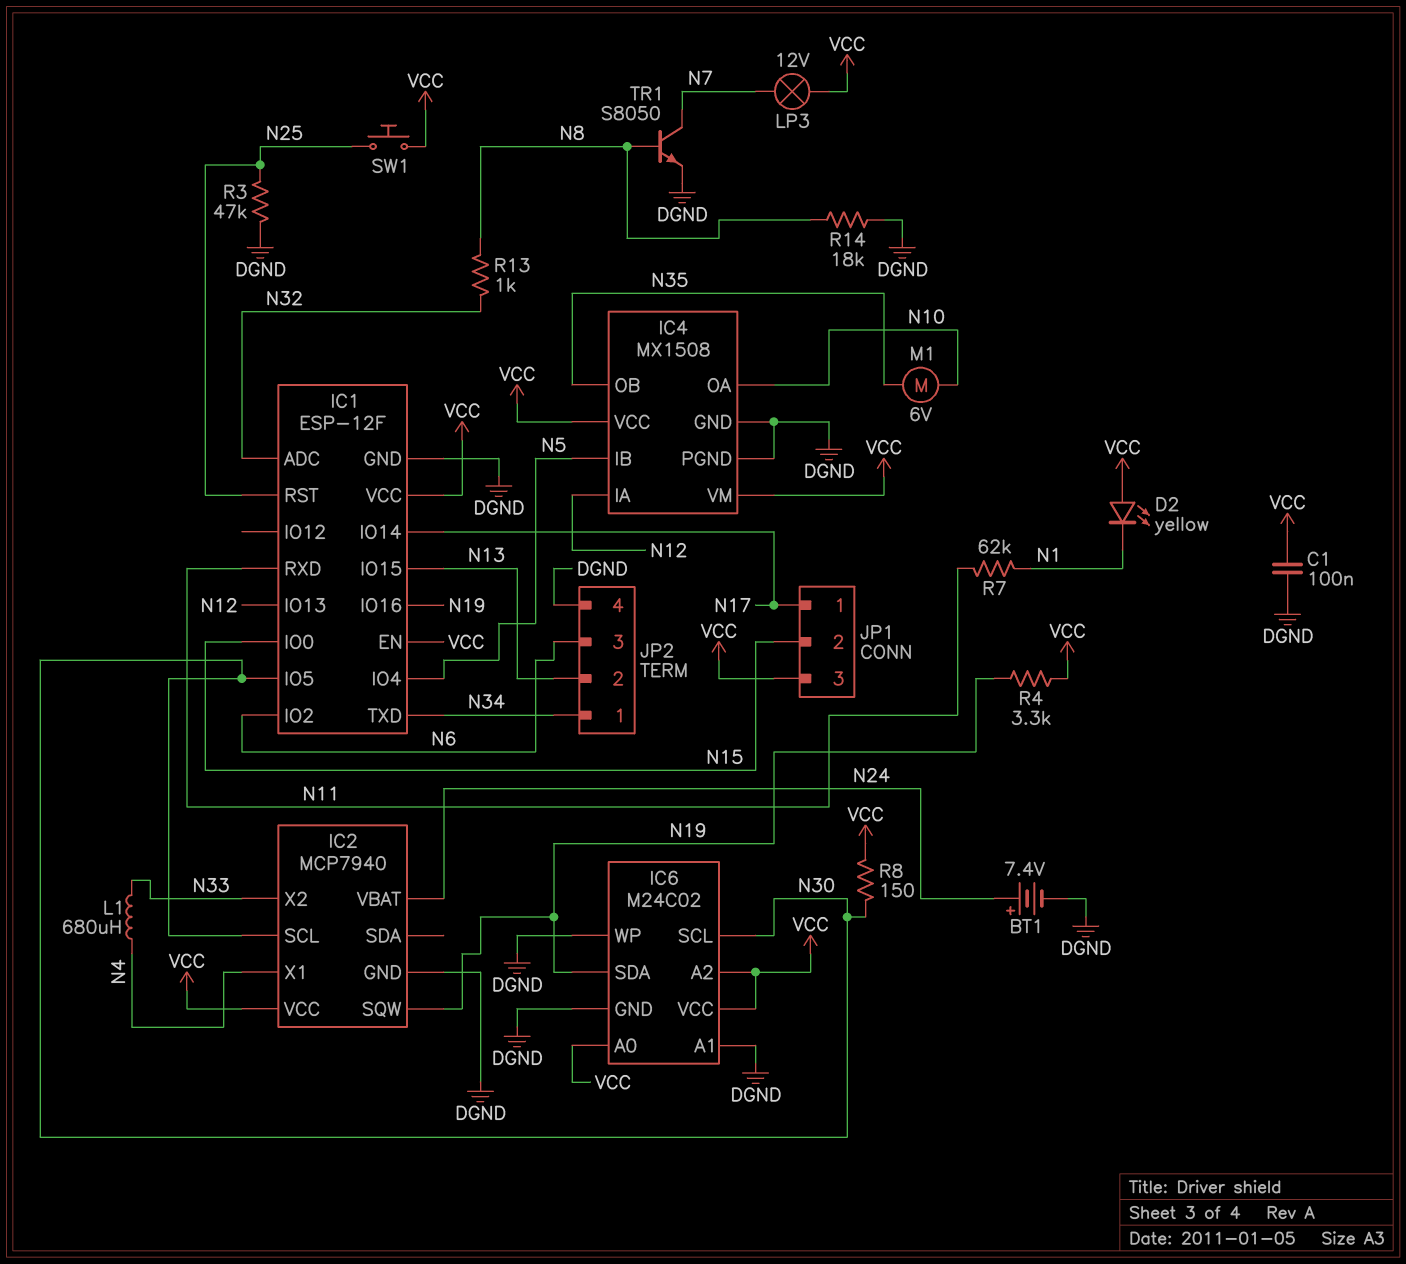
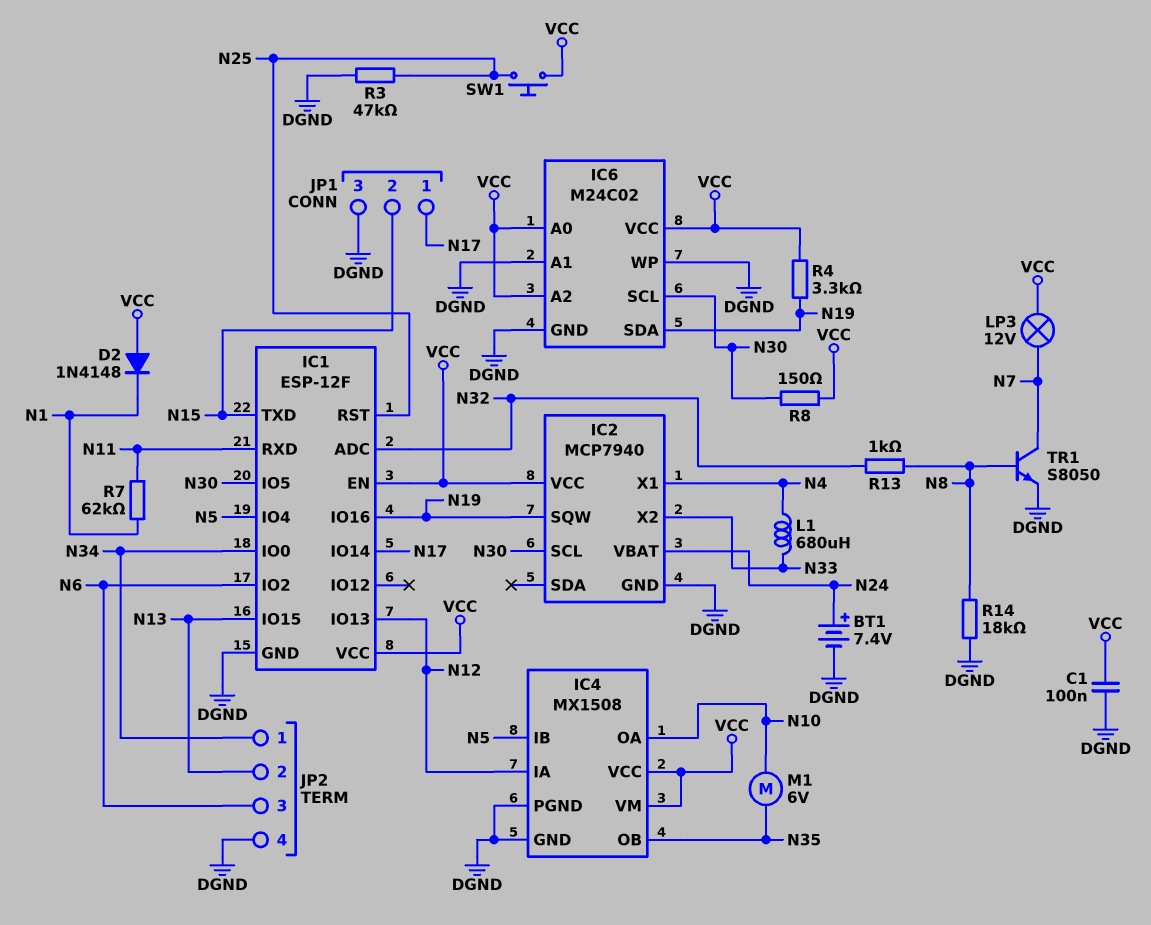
D2: LED yellow (A VCC, K N1) -> diode 1N4148 (A VCC, K N1)
IC1 pin IO0: N15 -> N34
IC1 pin TXD: N34 -> N15
JP1 pin 3: VCC -> DGND

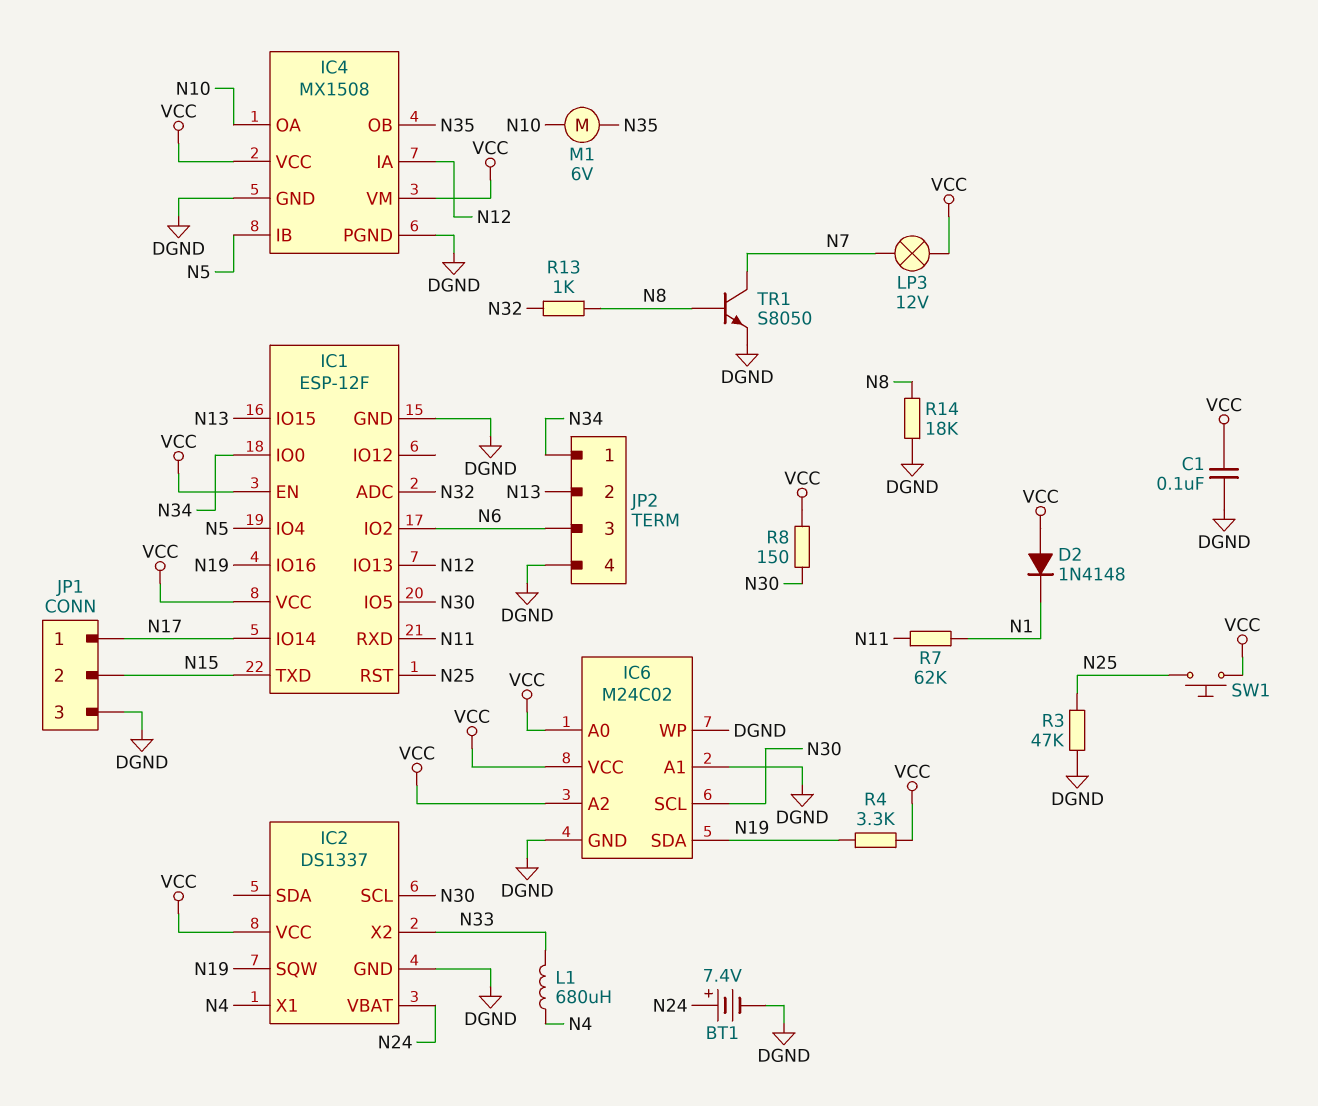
IC2: MCP7940 -> DS1337

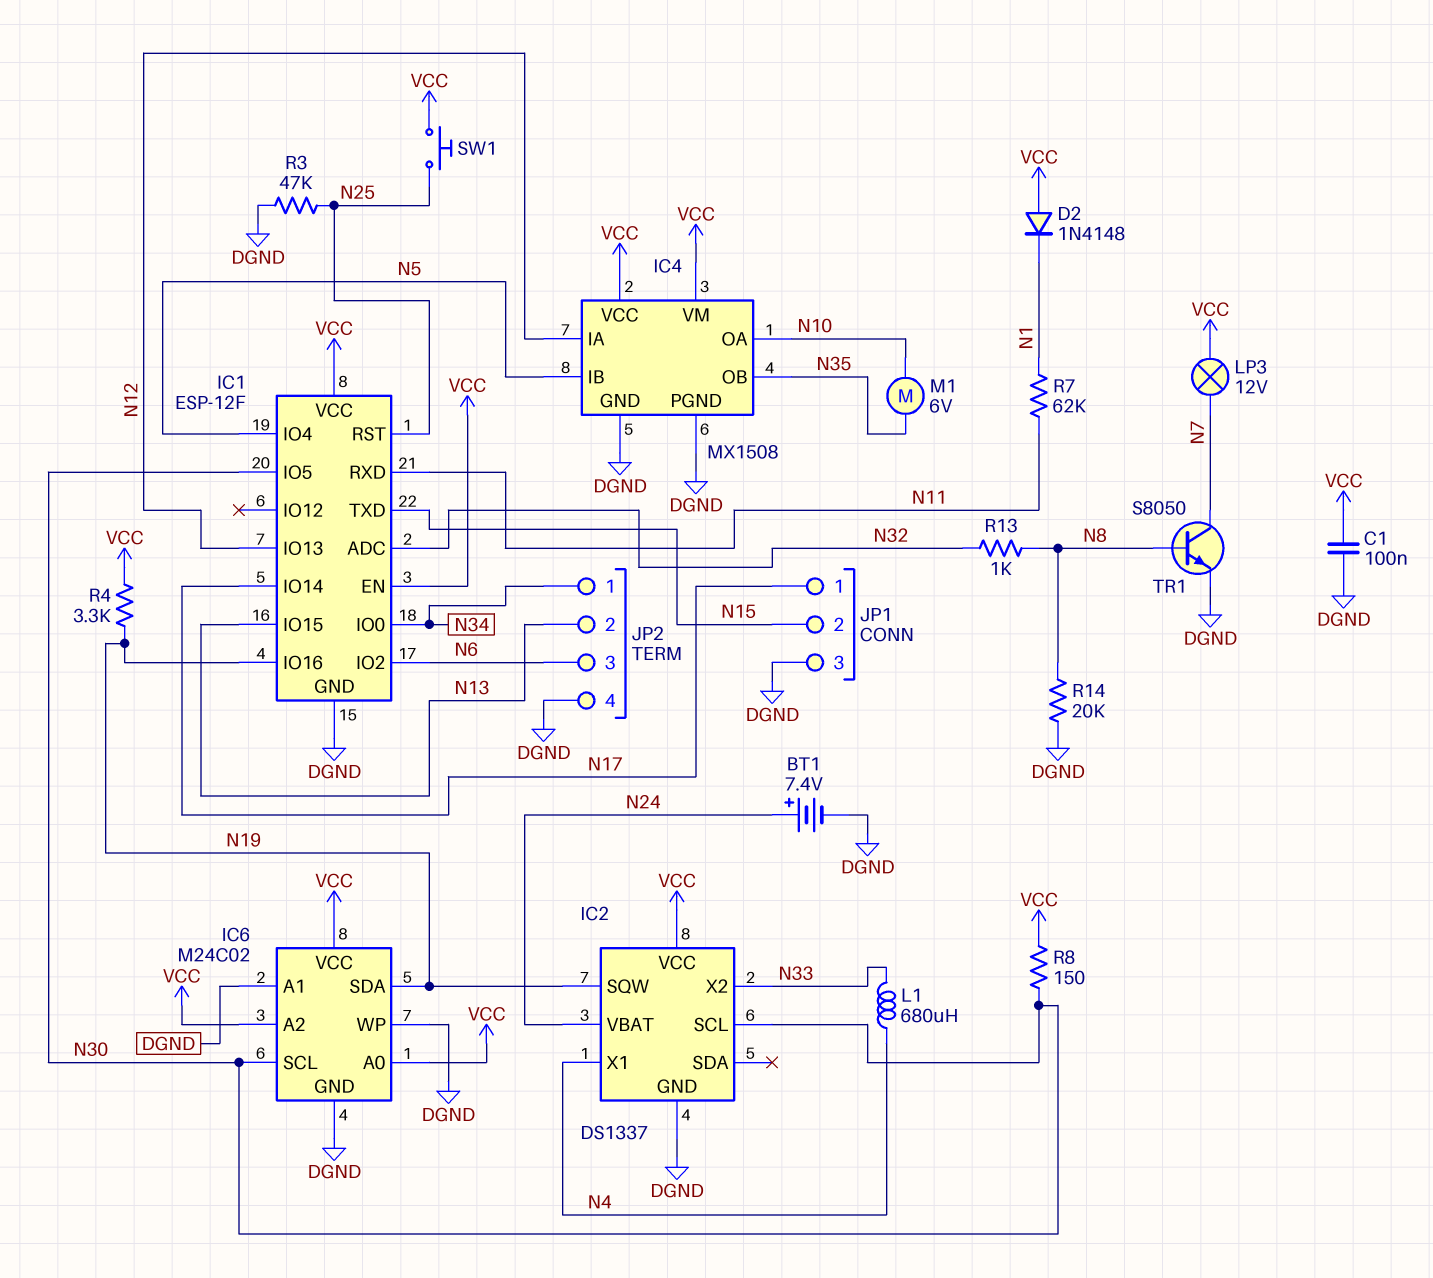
R14: 18k (DGND, N8) -> 20k (DGND, N8)

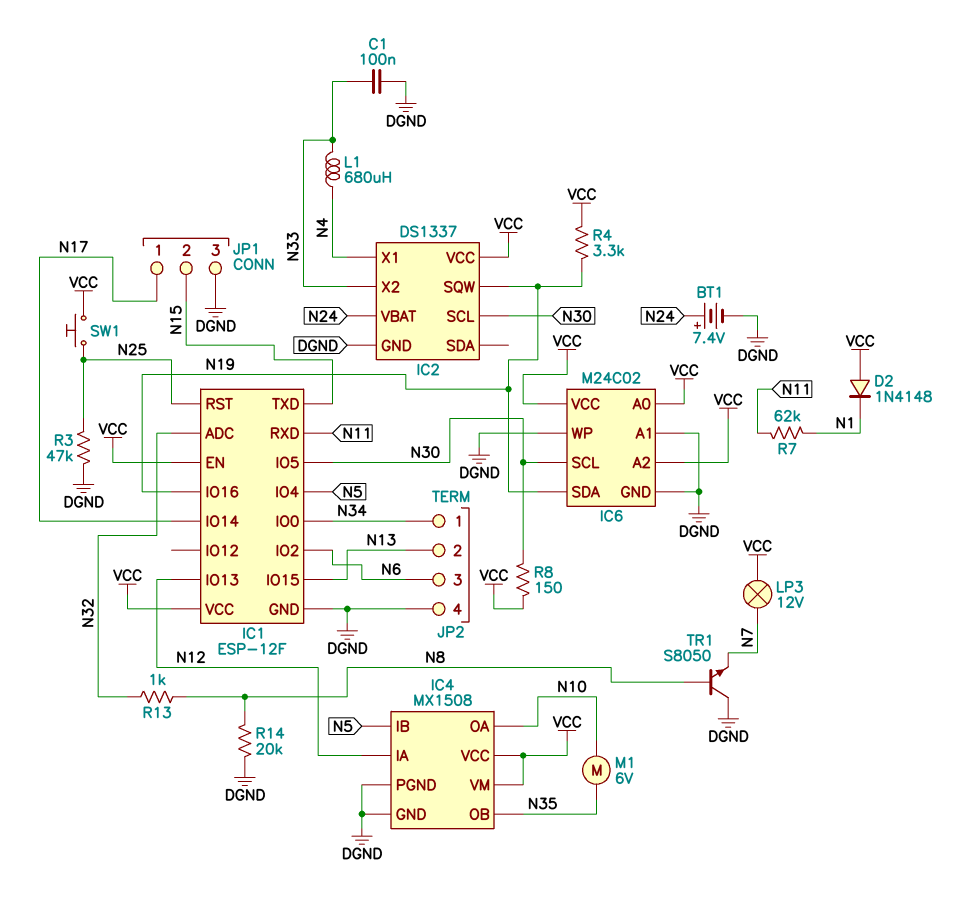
C1: 100nF (DGND, VCC) -> 100nF (DGND, N33)
TR1: NPN S8050 (B N8, C N7, E DGND) -> NPN S8050 (B N8, C DGND, E N7)

